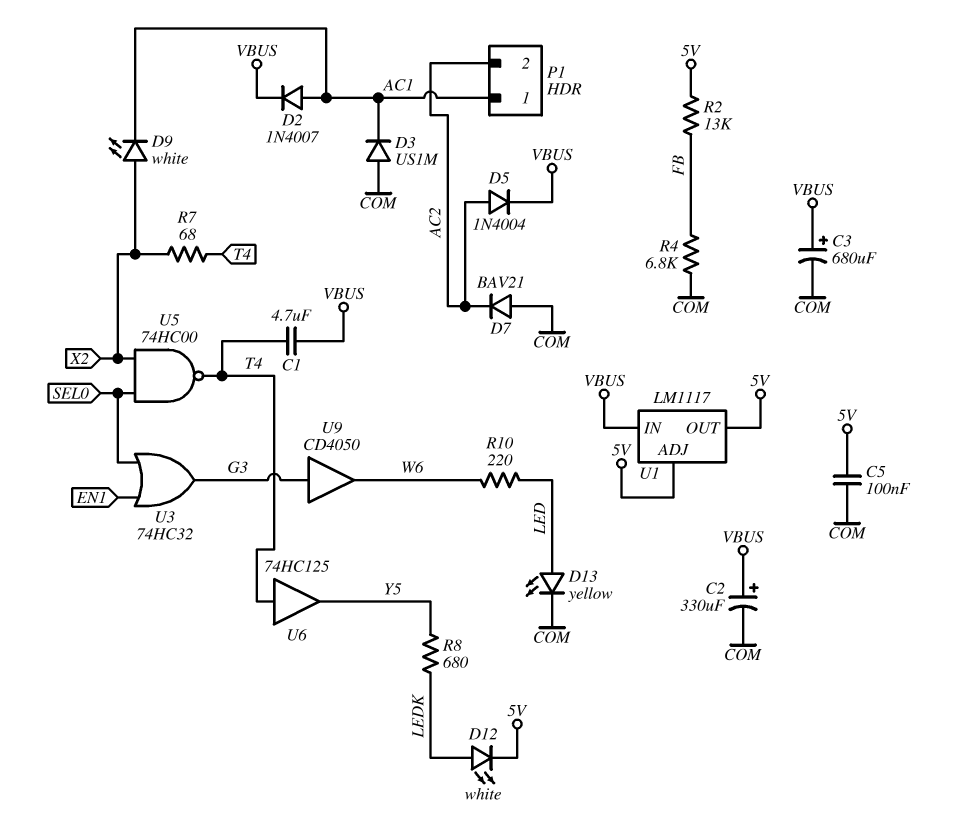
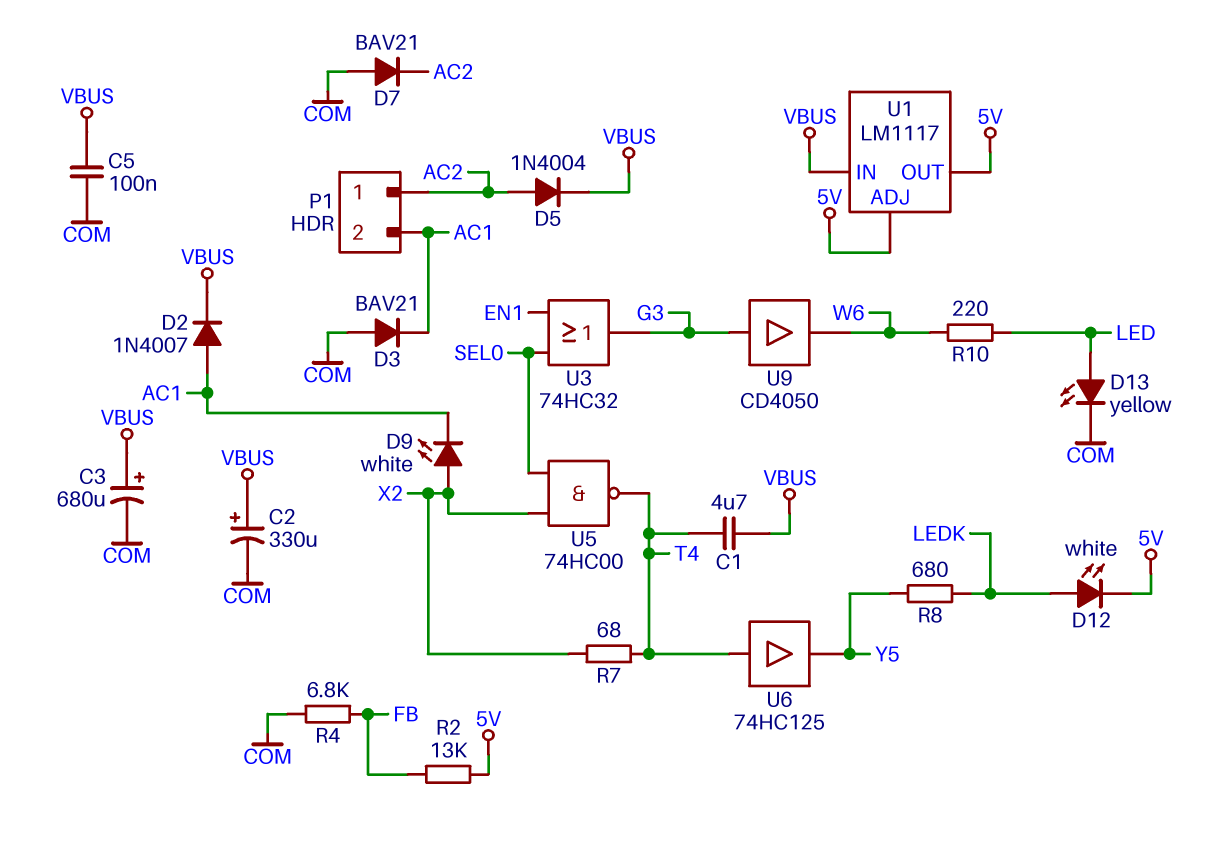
C5: 100nF (5V, COM) -> 100nF (COM, VBUS)
D3: diode US1M (A COM, K AC1) -> diode BAV21 (A COM, K AC1)
P1 pin 1: AC1 -> AC2
P1 pin 2: AC2 -> AC1

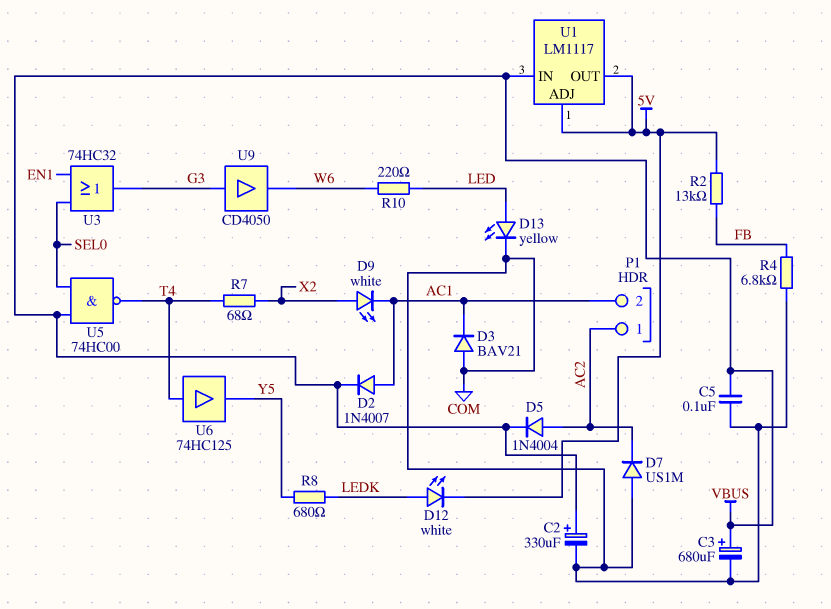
C1: 4.7uF (T4, VBUS) -> none
D7: diode BAV21 (A COM, K AC2) -> diode US1M (A COM, K AC2)
U5: NAND 74HC00 (in SEL0, in X2, out T4) -> NAND 74HC00 (in SEL0, in VBUS, out T4)

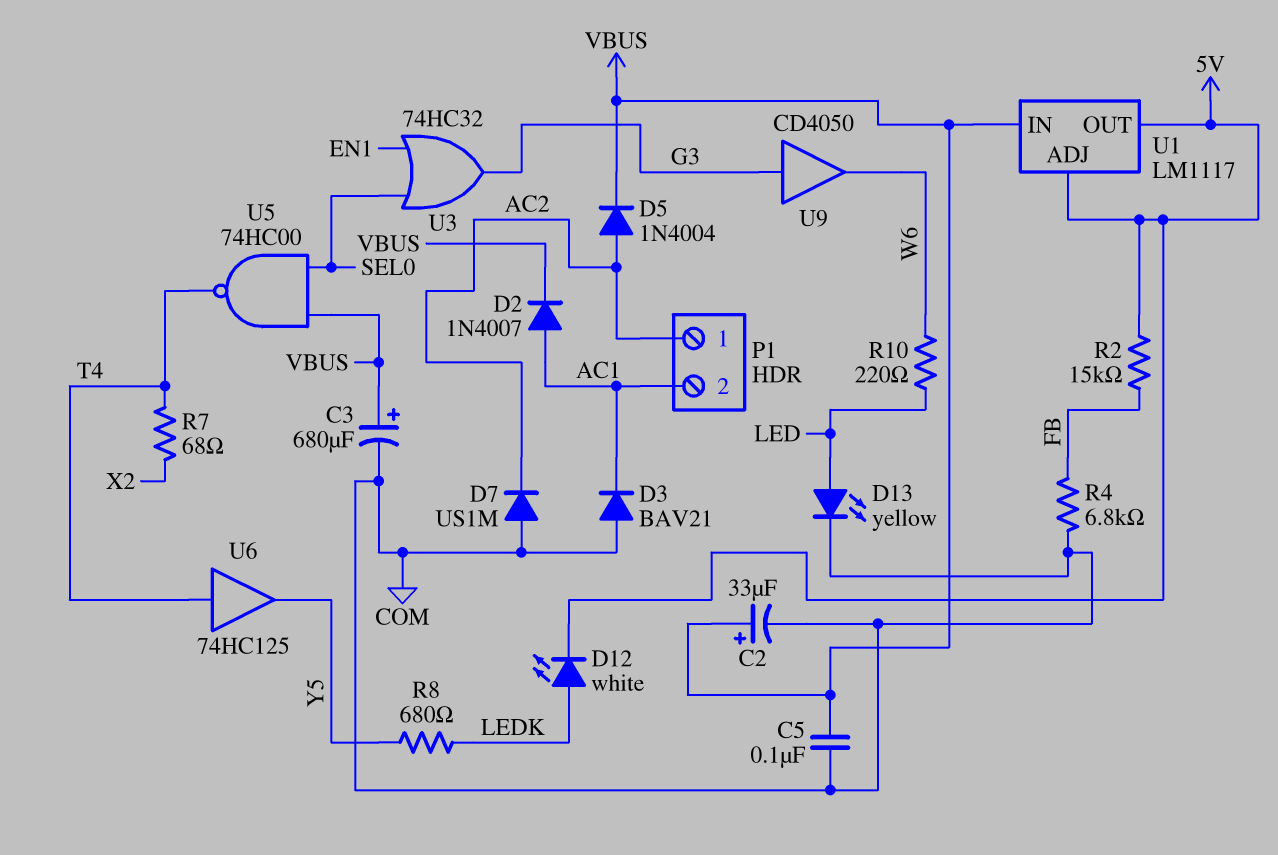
C2: 330uF (plus VBUS, minus COM) -> 33uF (plus VBUS, minus COM)
D9: LED white (A X2, K AC1) -> none
R2: 13k (5V, FB) -> 15k (5V, FB)

